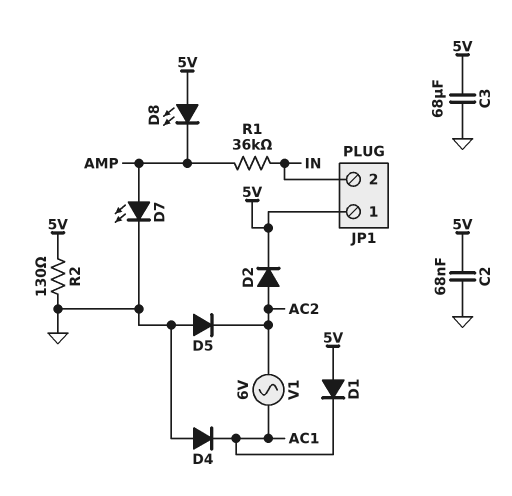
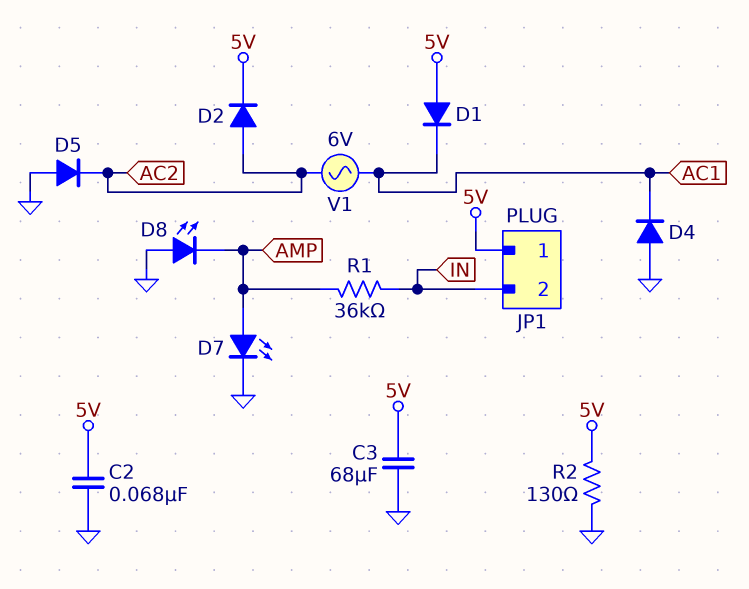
D8: LED (A 5V, K AMP) -> LED (A GND, K AMP)

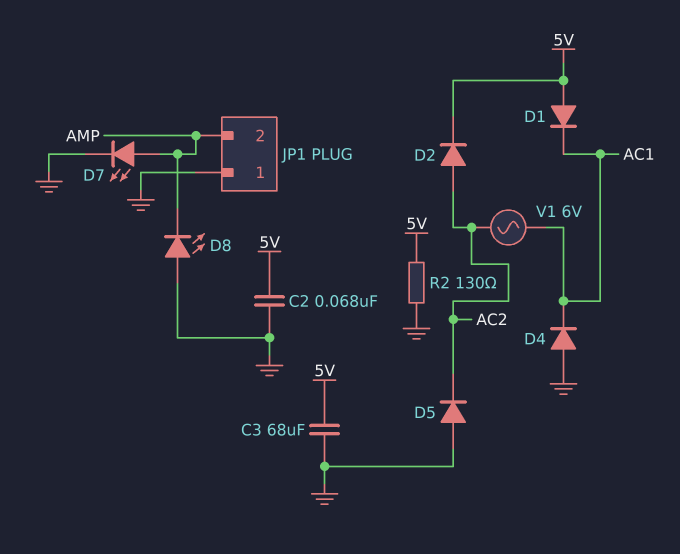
JP1 pin 1: 5V -> GND
JP1 pin 2: IN -> AMP
R1: 36k (AMP, IN) -> none

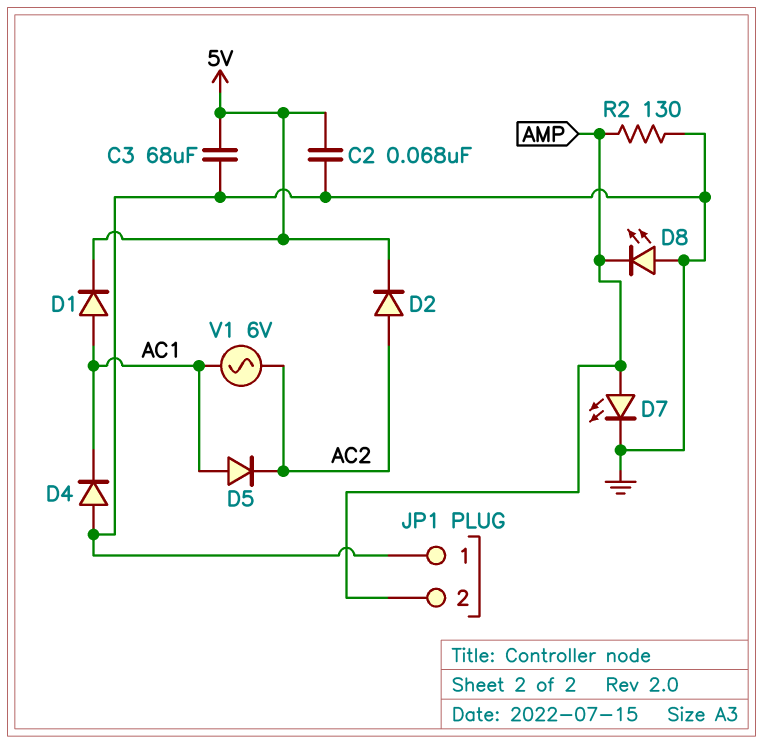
D1: diode (A 5V, K AC1) -> diode (A AC1, K 5V)
D5: diode (A GND, K AC2) -> diode (A AC1, K AC2)
R2: 130 (5V, GND) -> 130 (AMP, GND)

